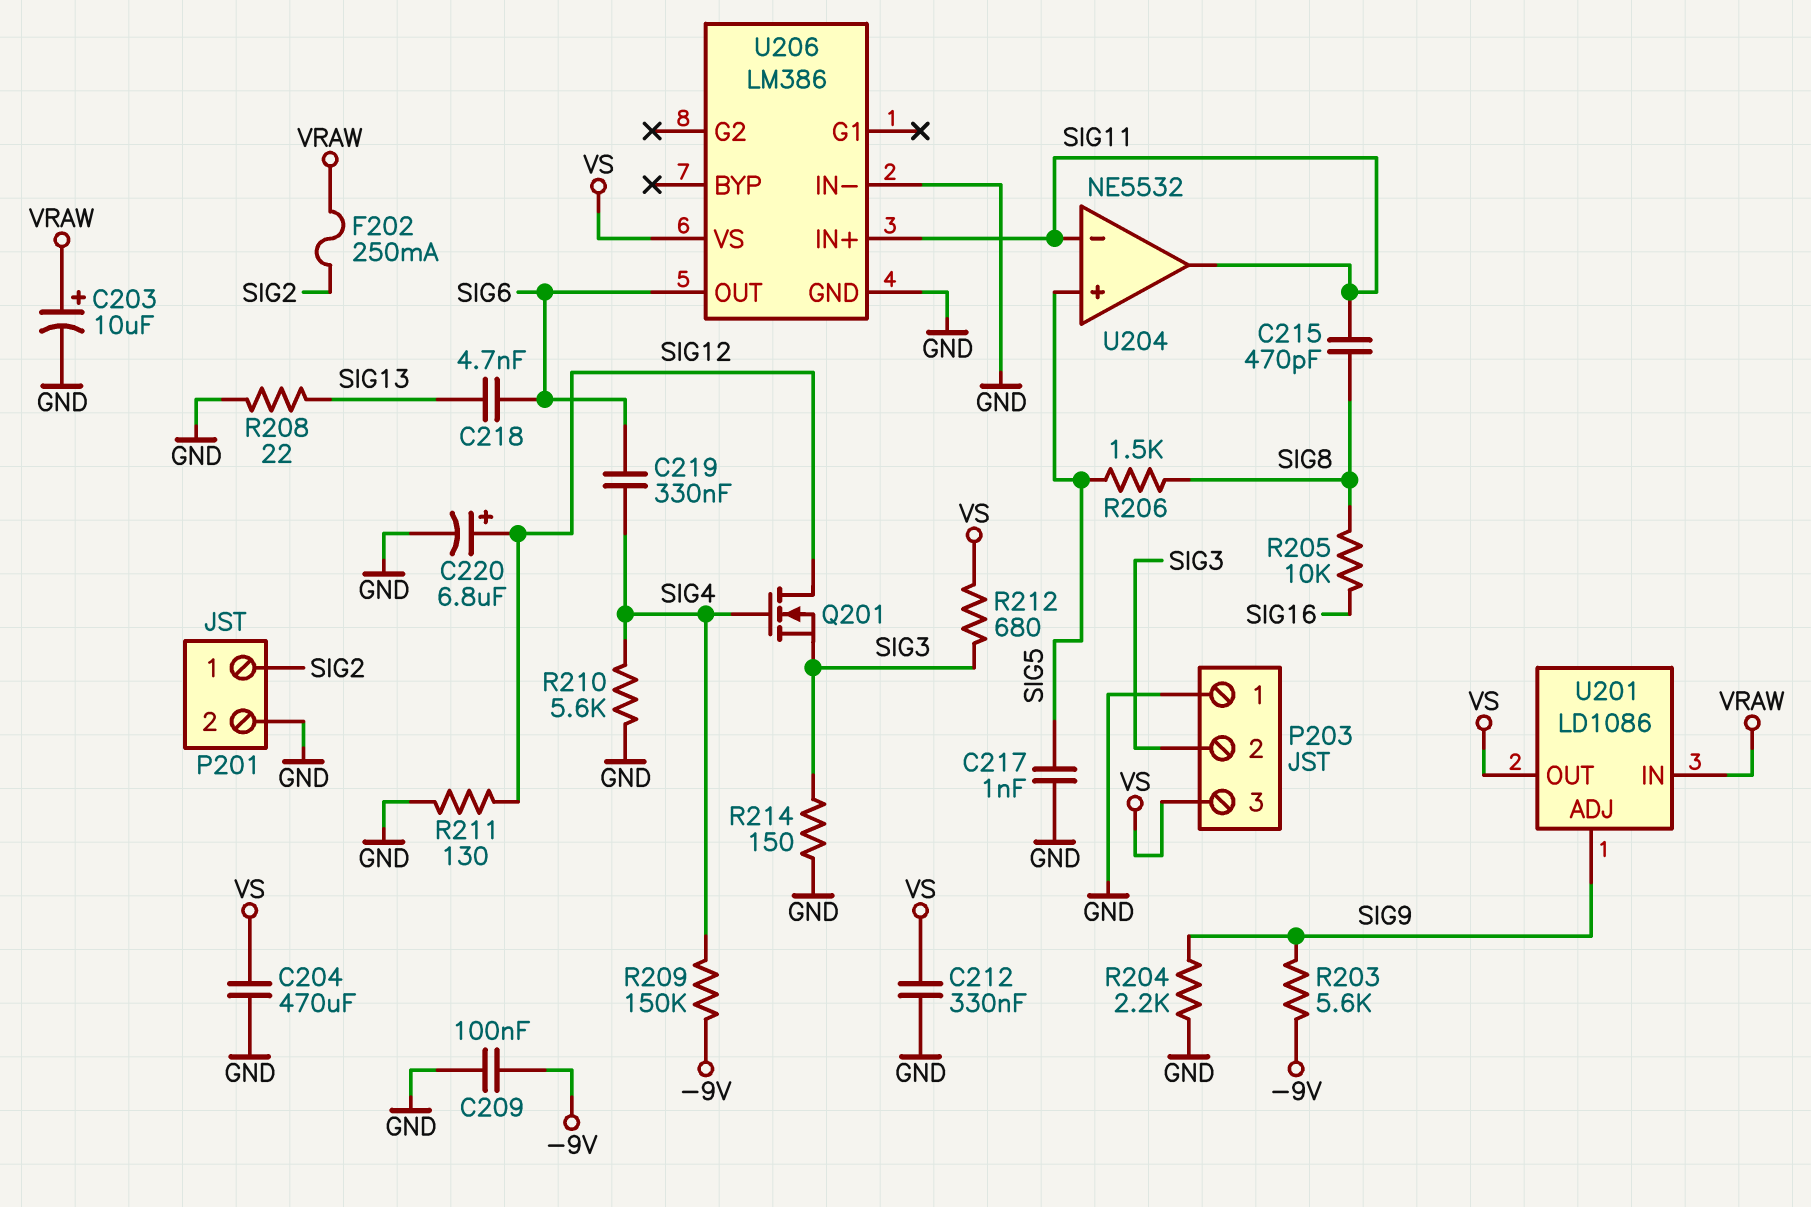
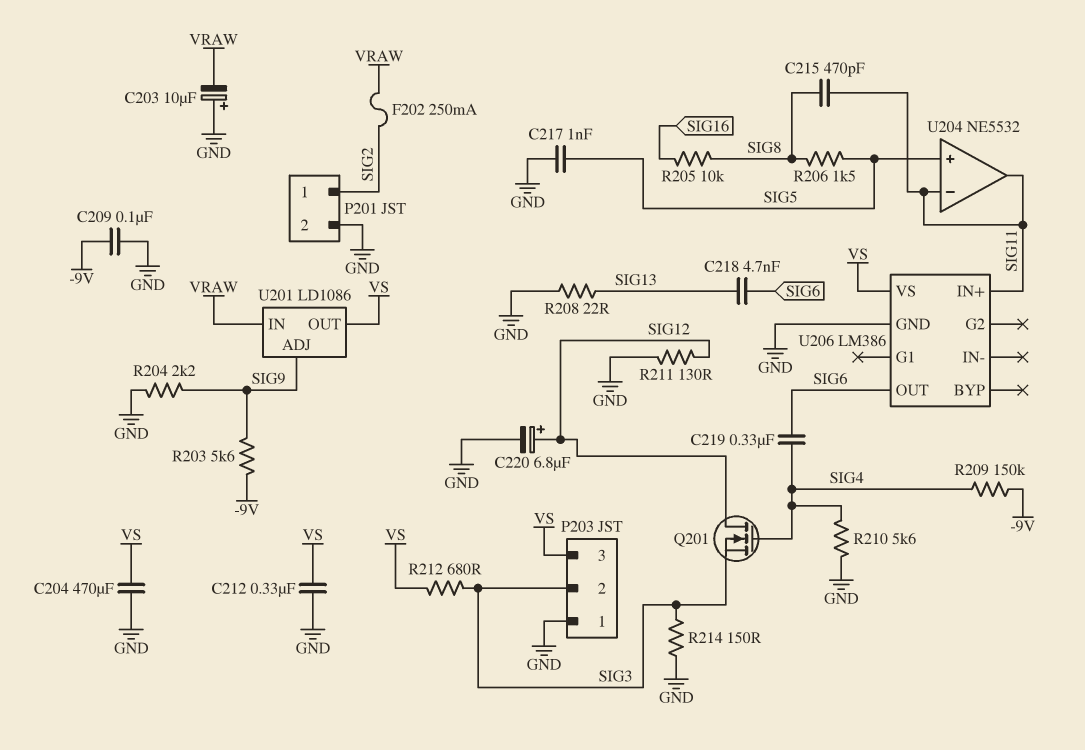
C203: 10uF (plus VRAW, minus GND) -> 10uF (plus GND, minus VRAW)
U206 pin IN-: GND -> none

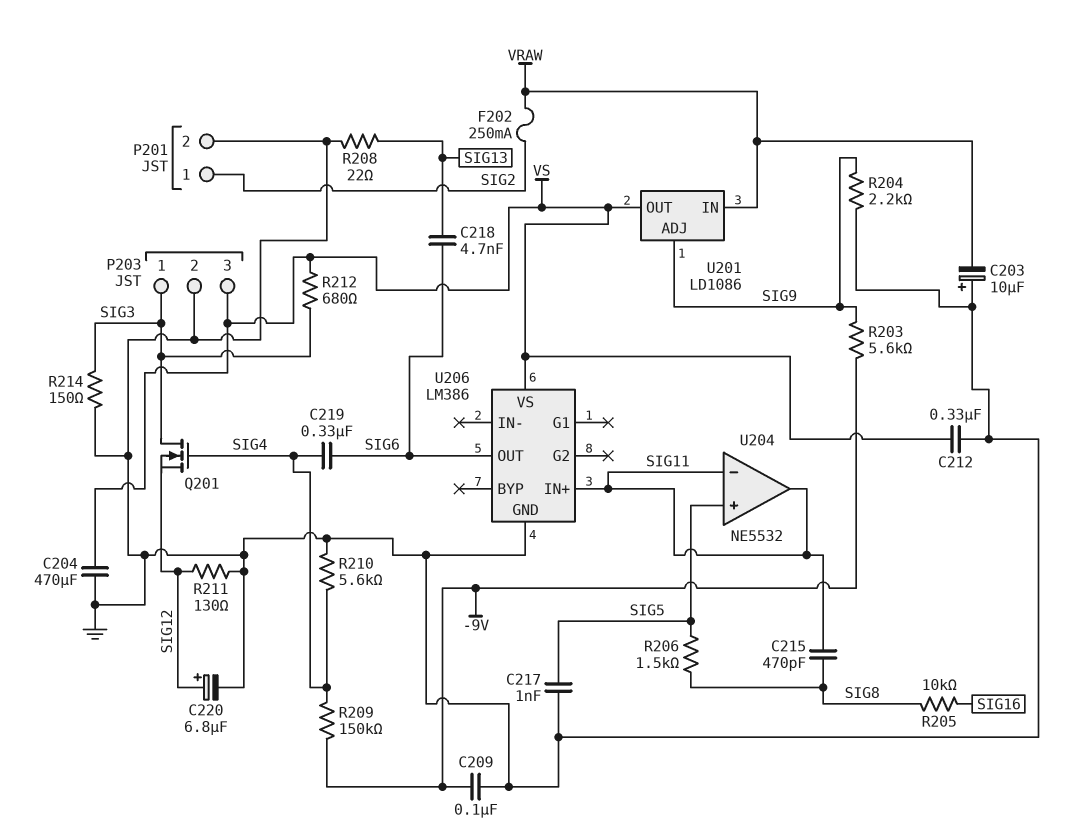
P203 pin 1: GND -> SIG3
P203 pin 2: SIG3 -> GND
Q201: NMOS (G SIG4, D SIG12, S SIG3) -> NMOS (G SIG4, D SIG3, S SIG12)

